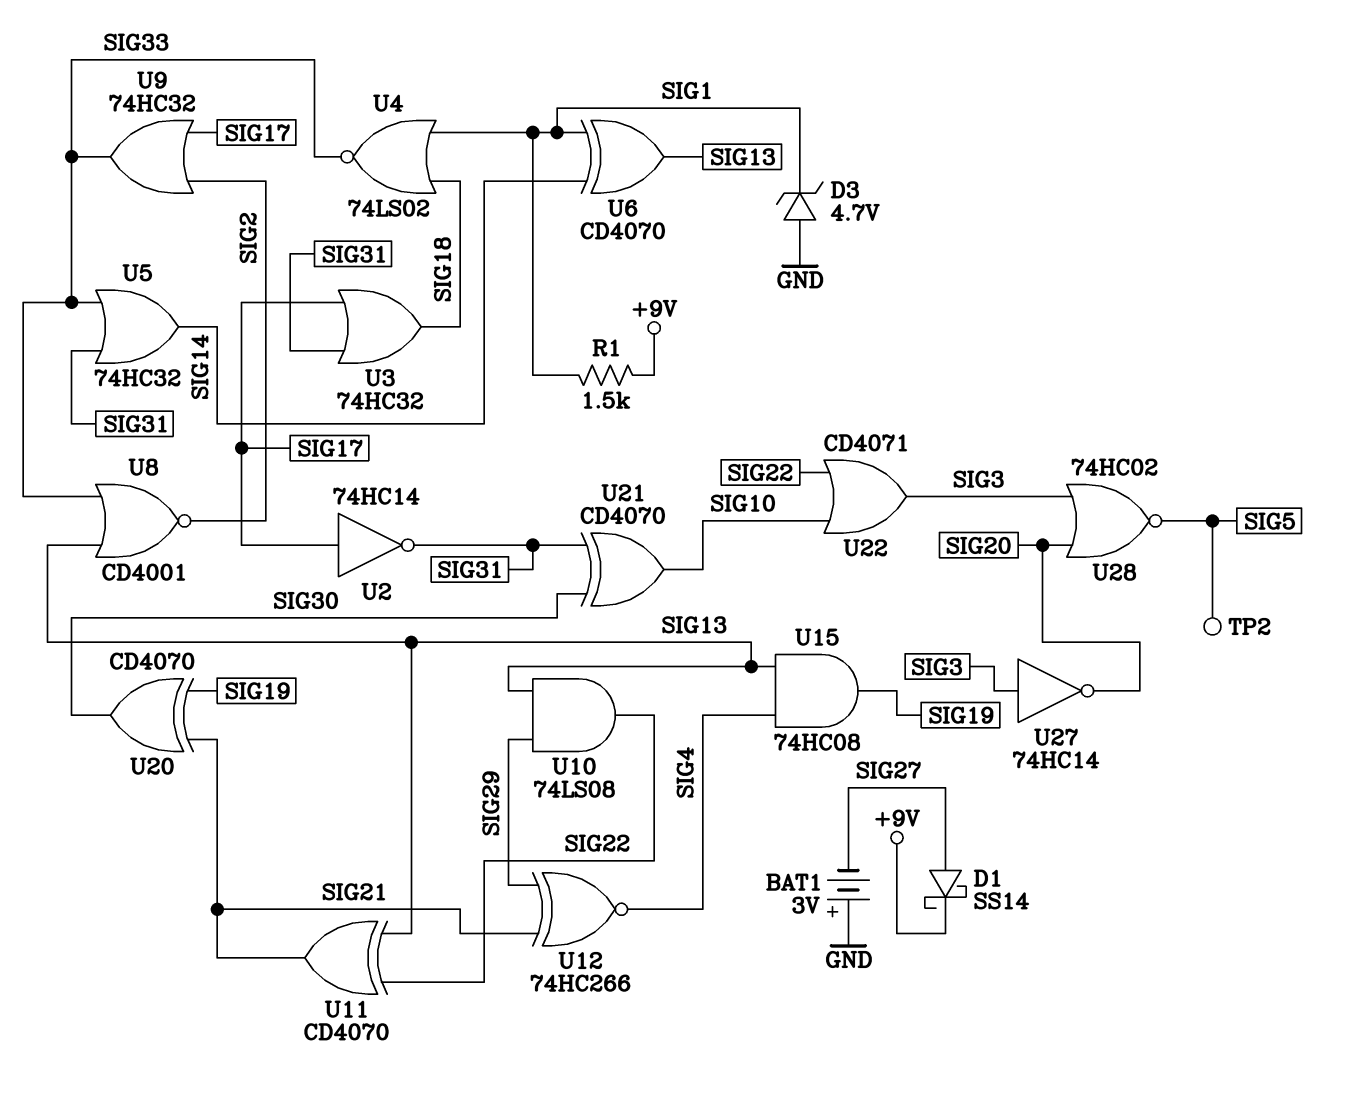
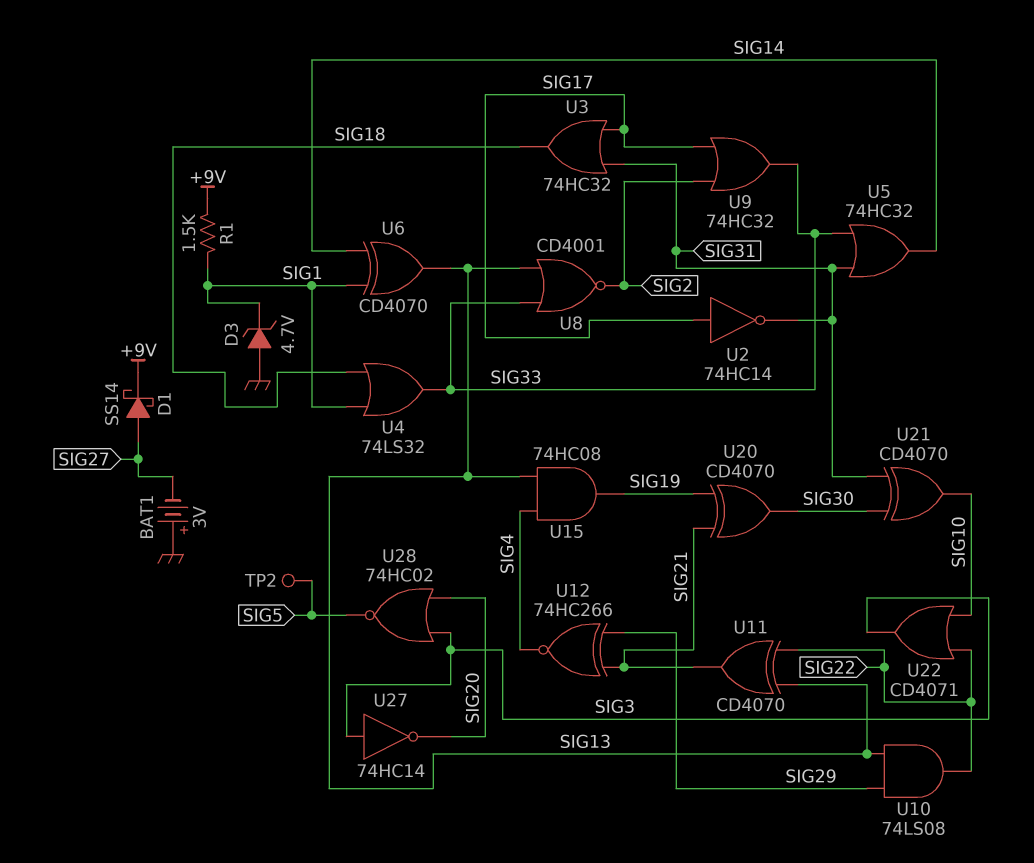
U4: NOR 74LS02 (in SIG1, in SIG18, out SIG33) -> OR 74LS32 (in SIG1, in SIG18, out SIG33)

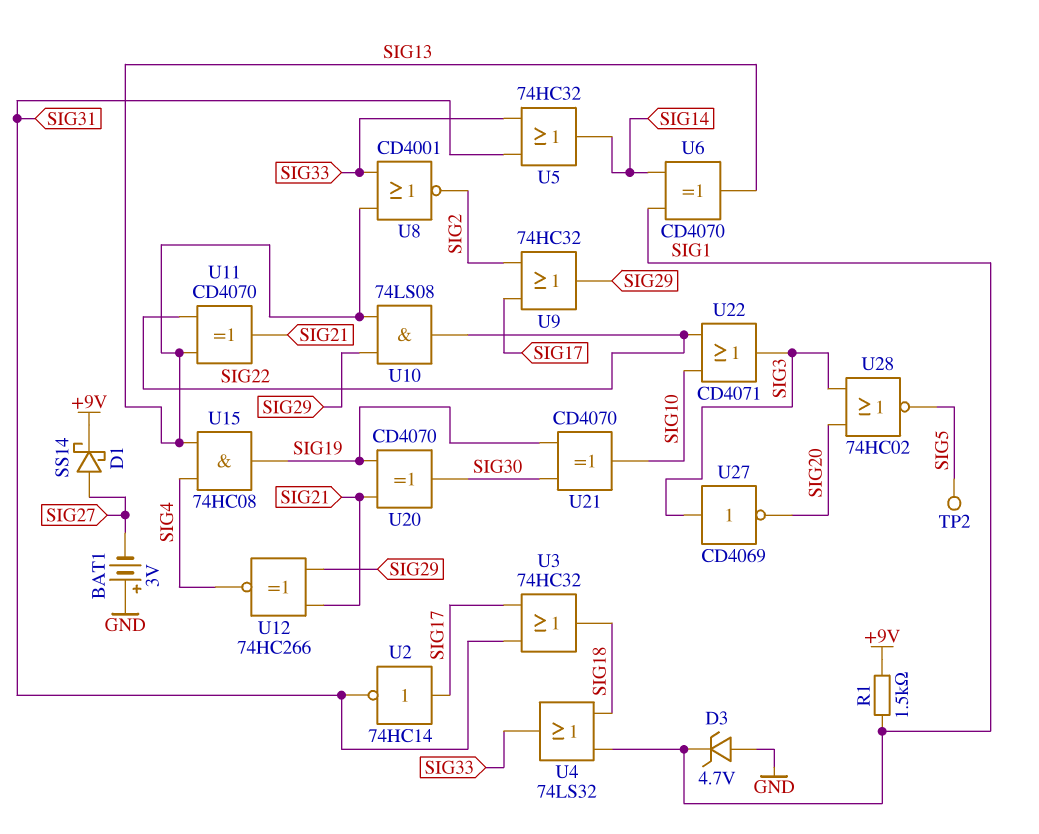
U9: OR 74HC32 (in SIG2, in SIG17, out SIG33) -> OR 74HC32 (in SIG2, in SIG17, out SIG29)
U21: XOR CD4070 (in SIG30, in SIG31, out SIG10) -> XOR CD4070 (in SIG19, in SIG30, out SIG10)
U27: NOT 74HC14 (in SIG3, out SIG20) -> NOT CD4069 (in SIG3, out SIG20)

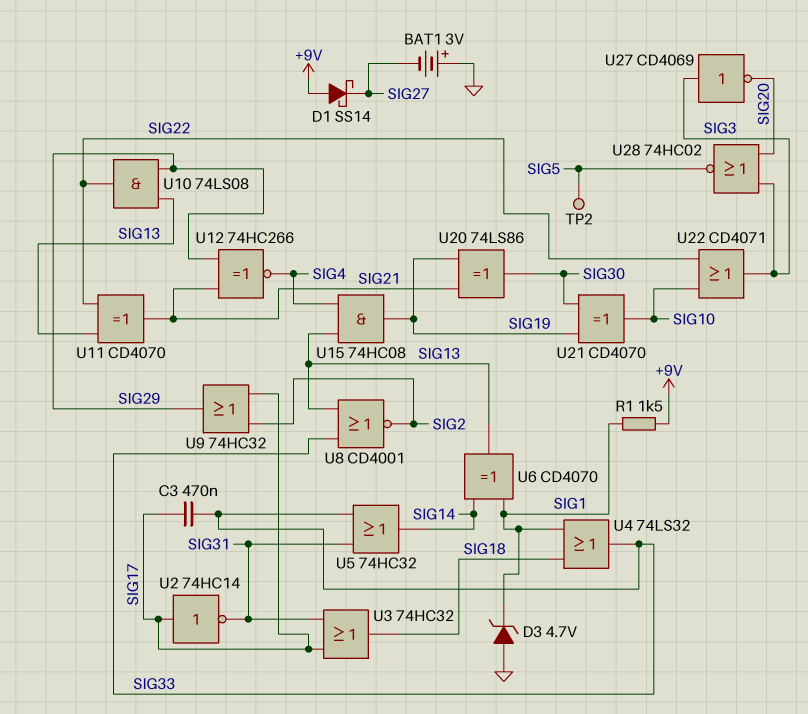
C3: none -> 470nF (SIG17, SIG33)
D1: schottky SS14 (A SIG27, K +9V) -> schottky SS14 (A +9V, K SIG27)
U20: XOR CD4070 (in SIG19, in SIG21, out SIG30) -> XOR 74LS86 (in SIG19, in SIG21, out SIG30)

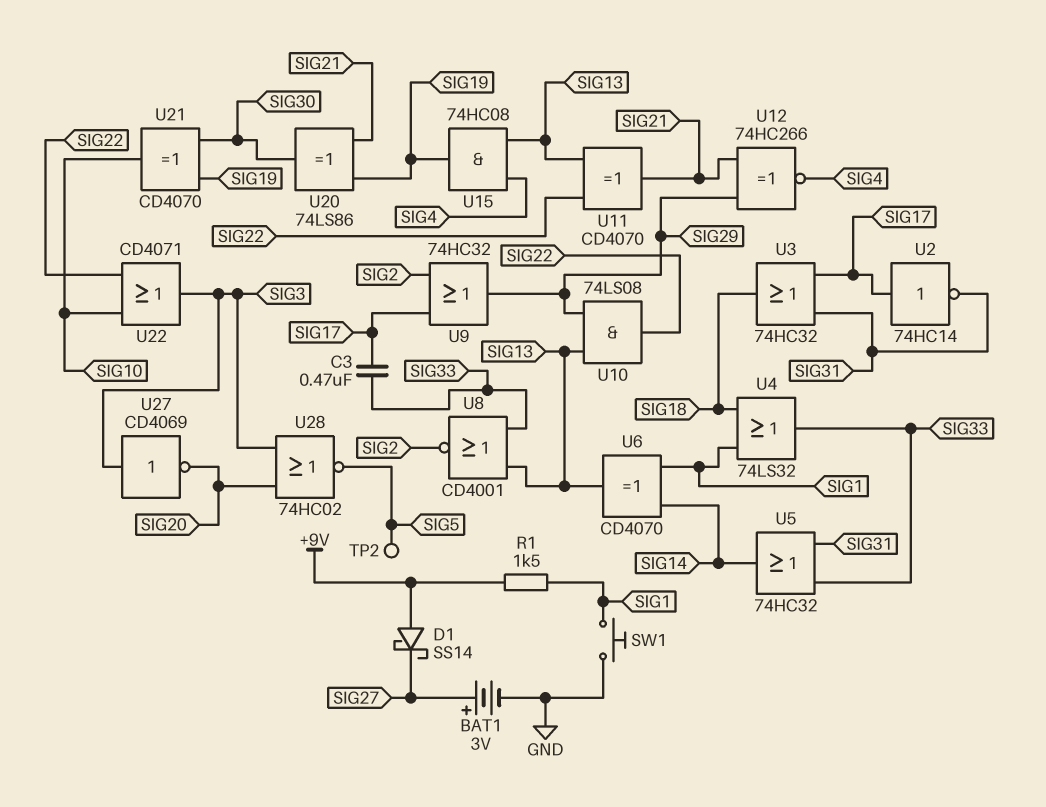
BAT1: 3V (plus GND, minus SIG27) -> 3V (plus SIG27, minus GND)
D3: zener 4.7V (A GND, K SIG1) -> none
SW1: none -> button (GND, SIG1)

